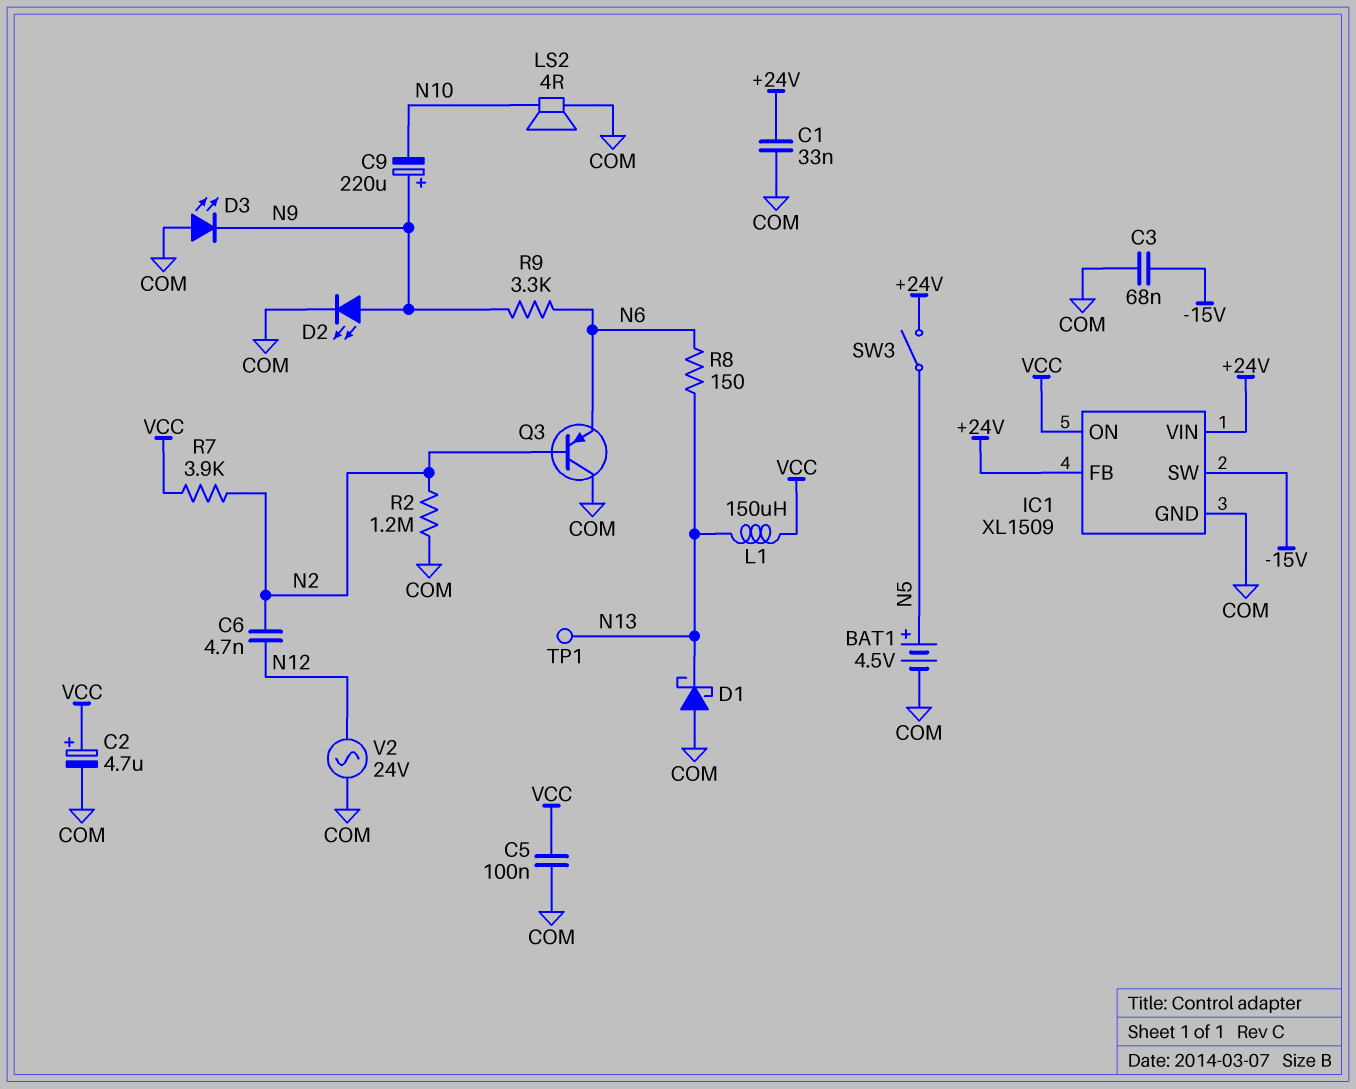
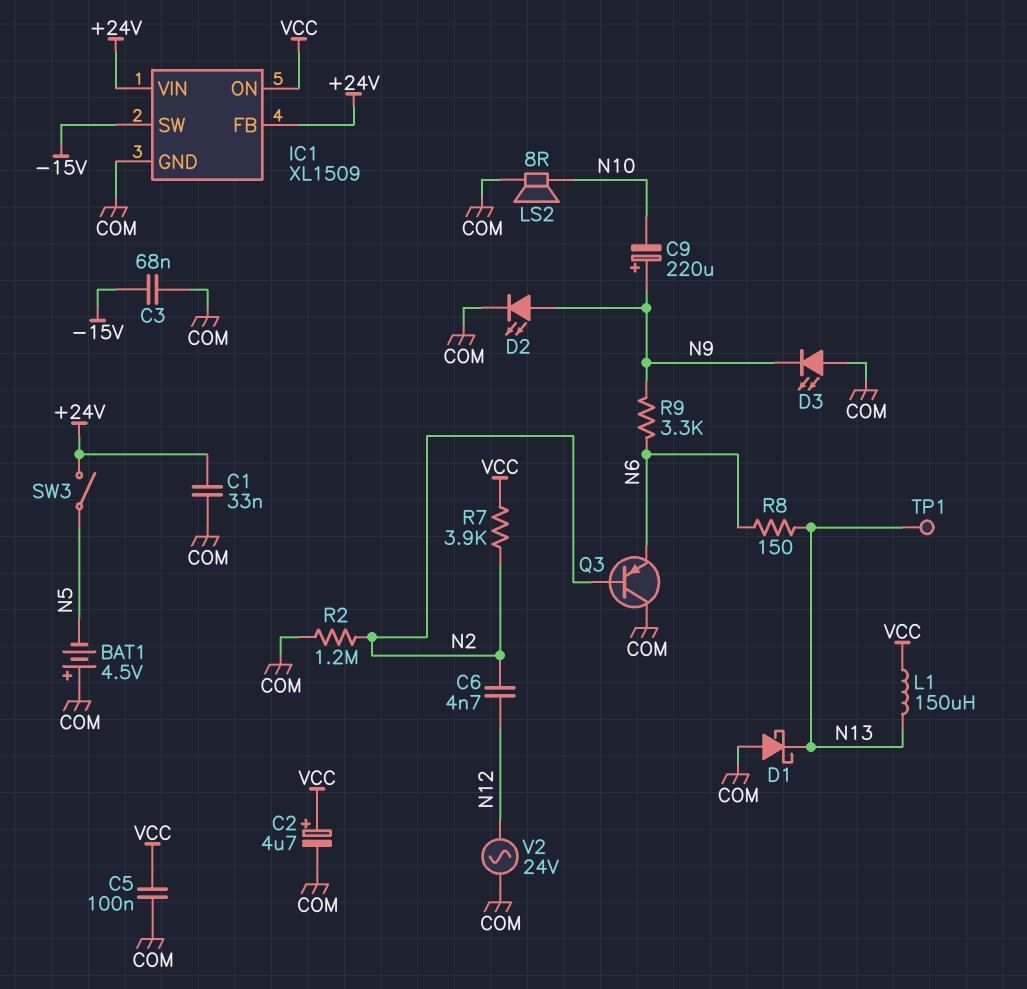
BAT1: 4.5V (plus N5, minus COM) -> 4.5V (plus COM, minus N5)
LS2: speaker 4R (COM, N10) -> speaker 8R (COM, N10)

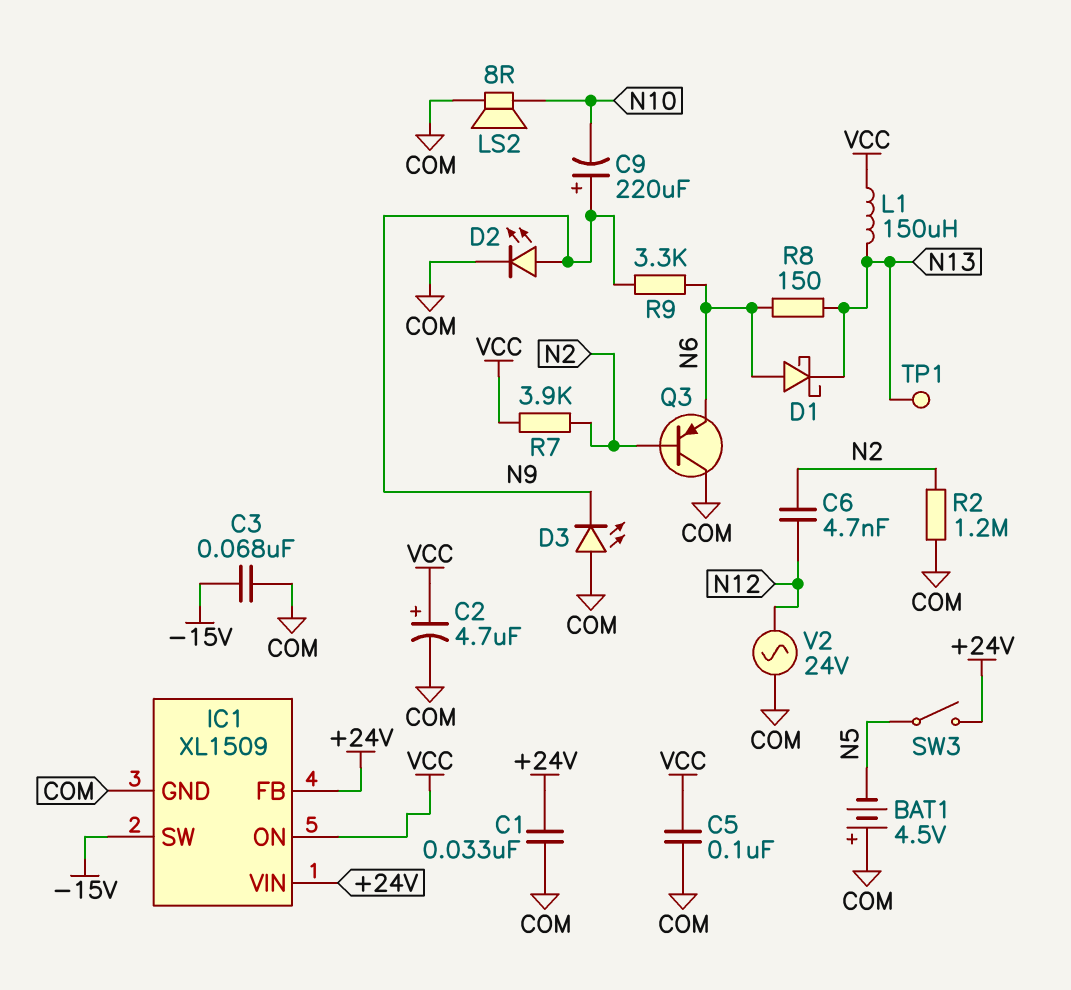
D1: schottky (A COM, K N13) -> schottky (A N6, K N13)

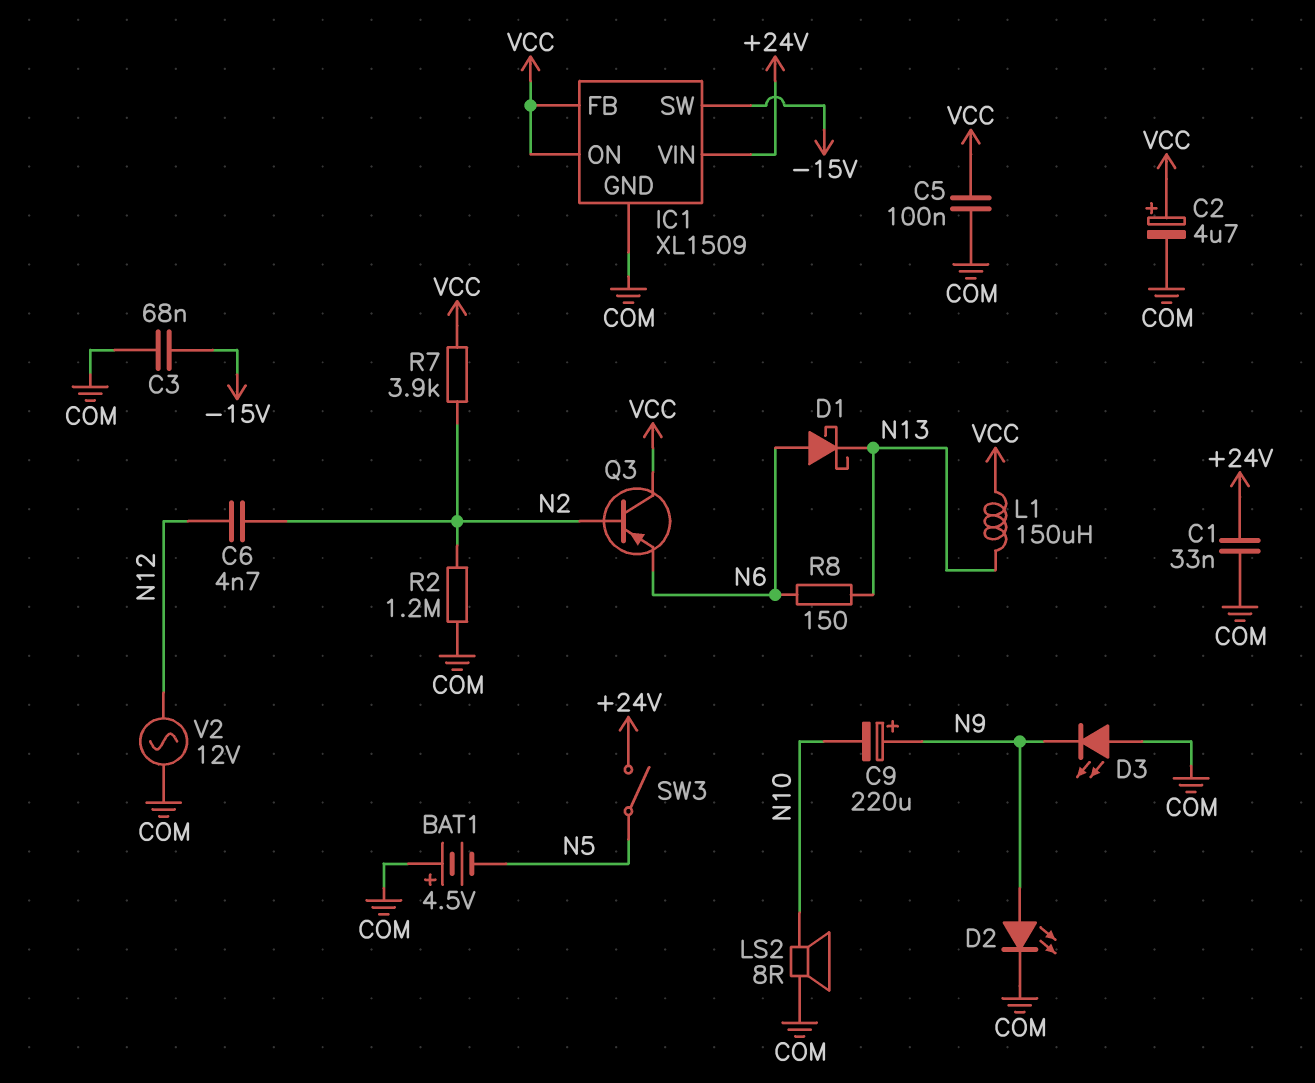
IC1 pin FB: +24V -> VCC
Q3: PNP (B N2, C COM, E N6) -> PNP (B N2, C VCC, E N6)
R9: 3.3k (N6, N9) -> none
TP1: test point (N13) -> none
V2: AC 24V (COM, N12) -> AC 12V (COM, N12)

